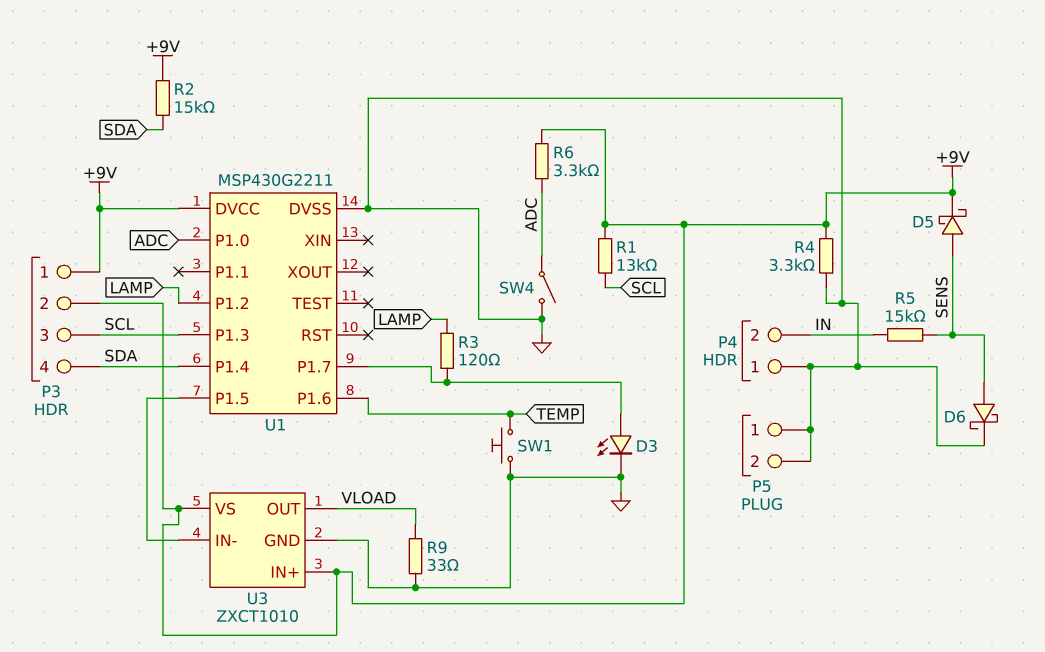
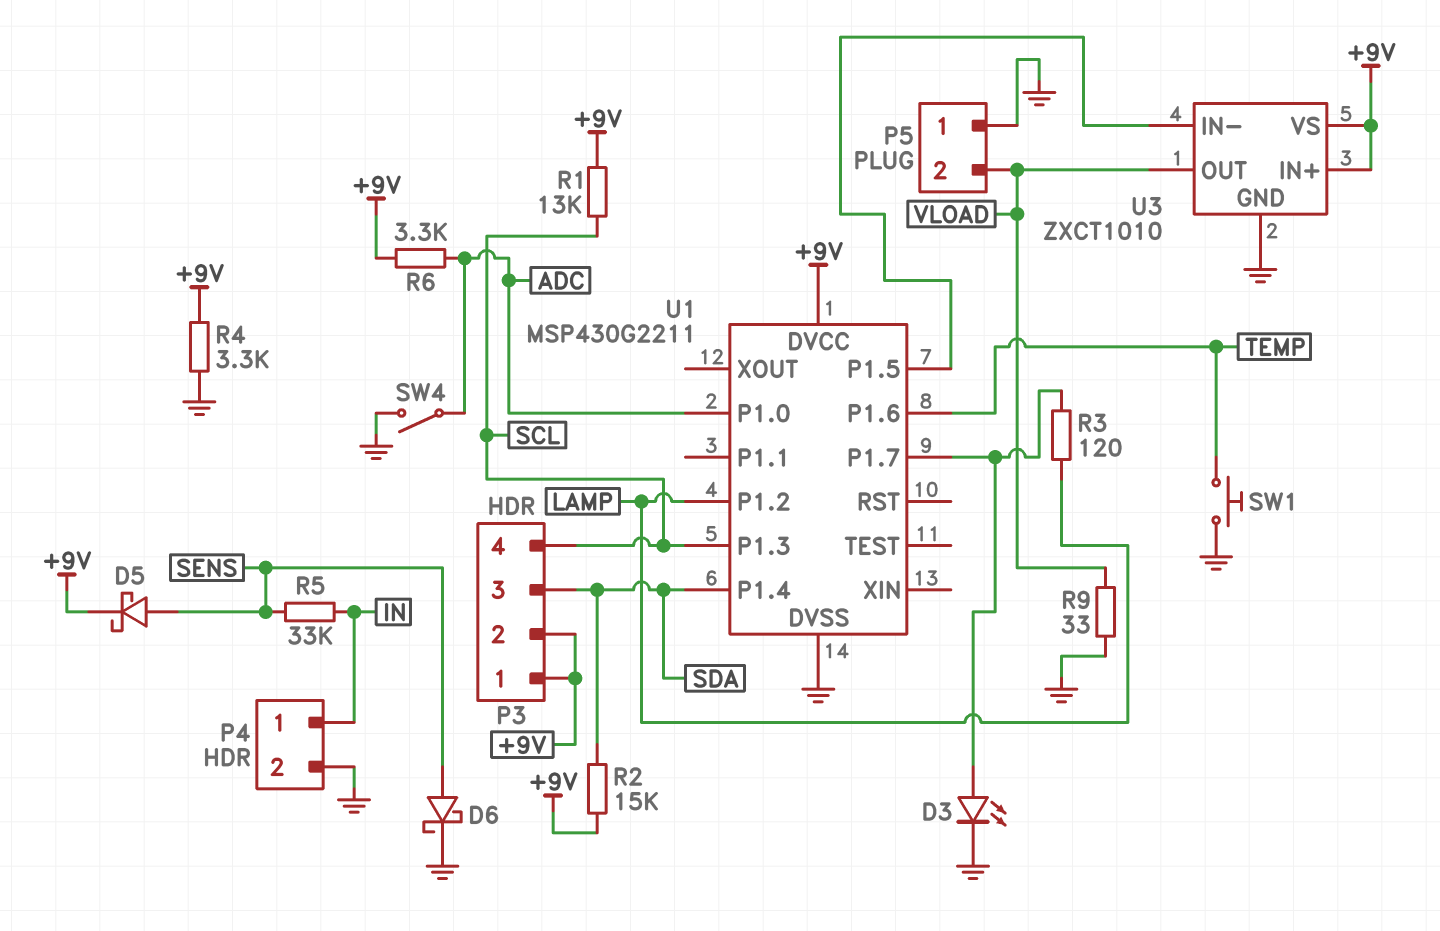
P3 pin 3: SCL -> SDA
P3 pin 4: SDA -> SCL
P4 pin 1: GND -> IN
P4 pin 2: IN -> GND
P5 pin 2: GND -> VLOAD
R5: 15k (IN, SENS) -> 33k (IN, SENS)

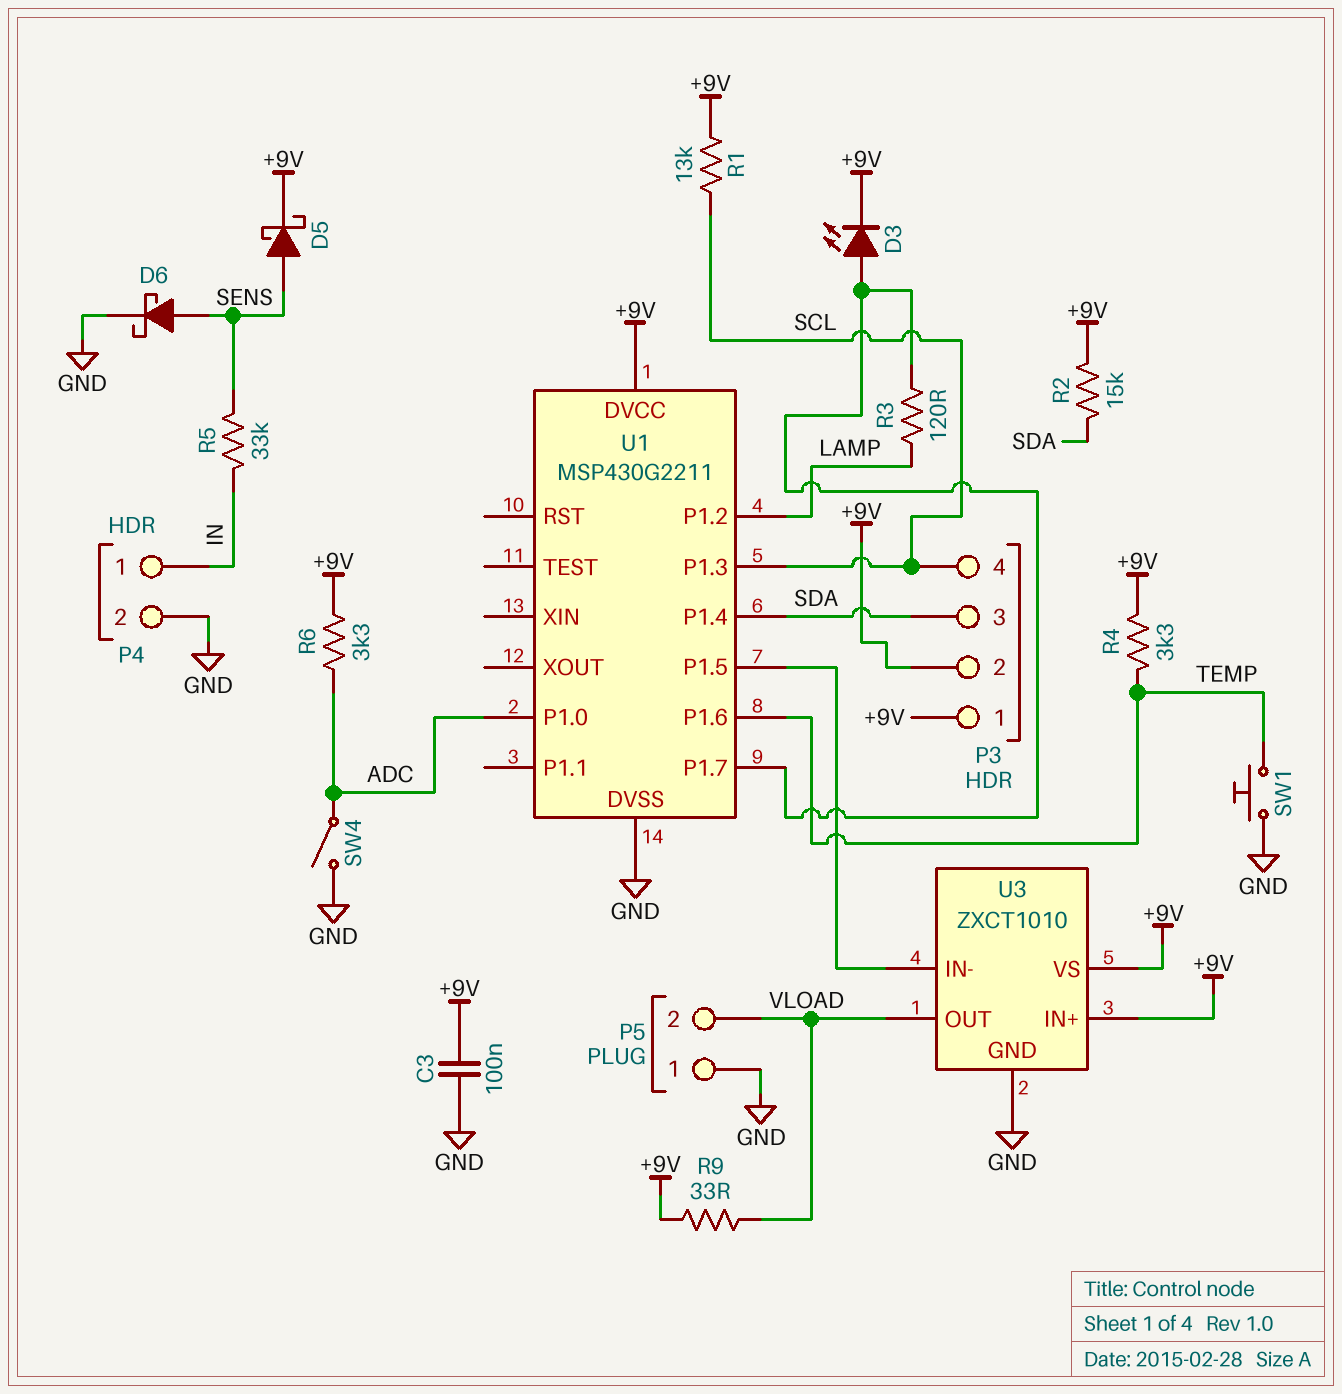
C3: none -> 100nF (+9V, GND)
D3: LED (A U1/P1.7, K GND) -> LED (A U1/P1.7, K +9V)
R4: 3.3k (+9V, GND) -> 3.3k (+9V, TEMP)
R9: 33 (GND, VLOAD) -> 33 (+9V, VLOAD)

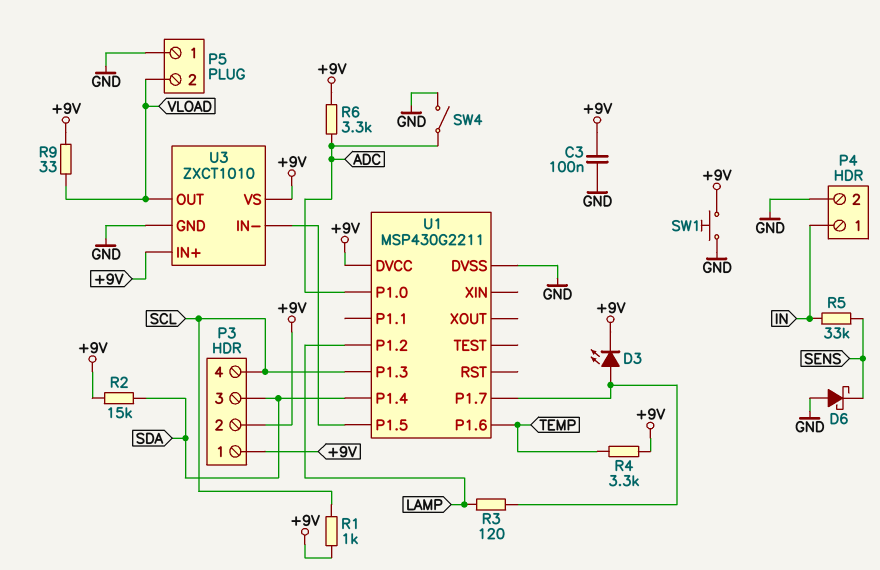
D5: schottky (A SENS, K +9V) -> none
D6: schottky (A SENS, K GND) -> schottky (A GND, K SENS)
R1: 13k (+9V, SCL) -> 1k (+9V, SCL)
SW1: button (GND, TEMP) -> button (+9V, GND)

